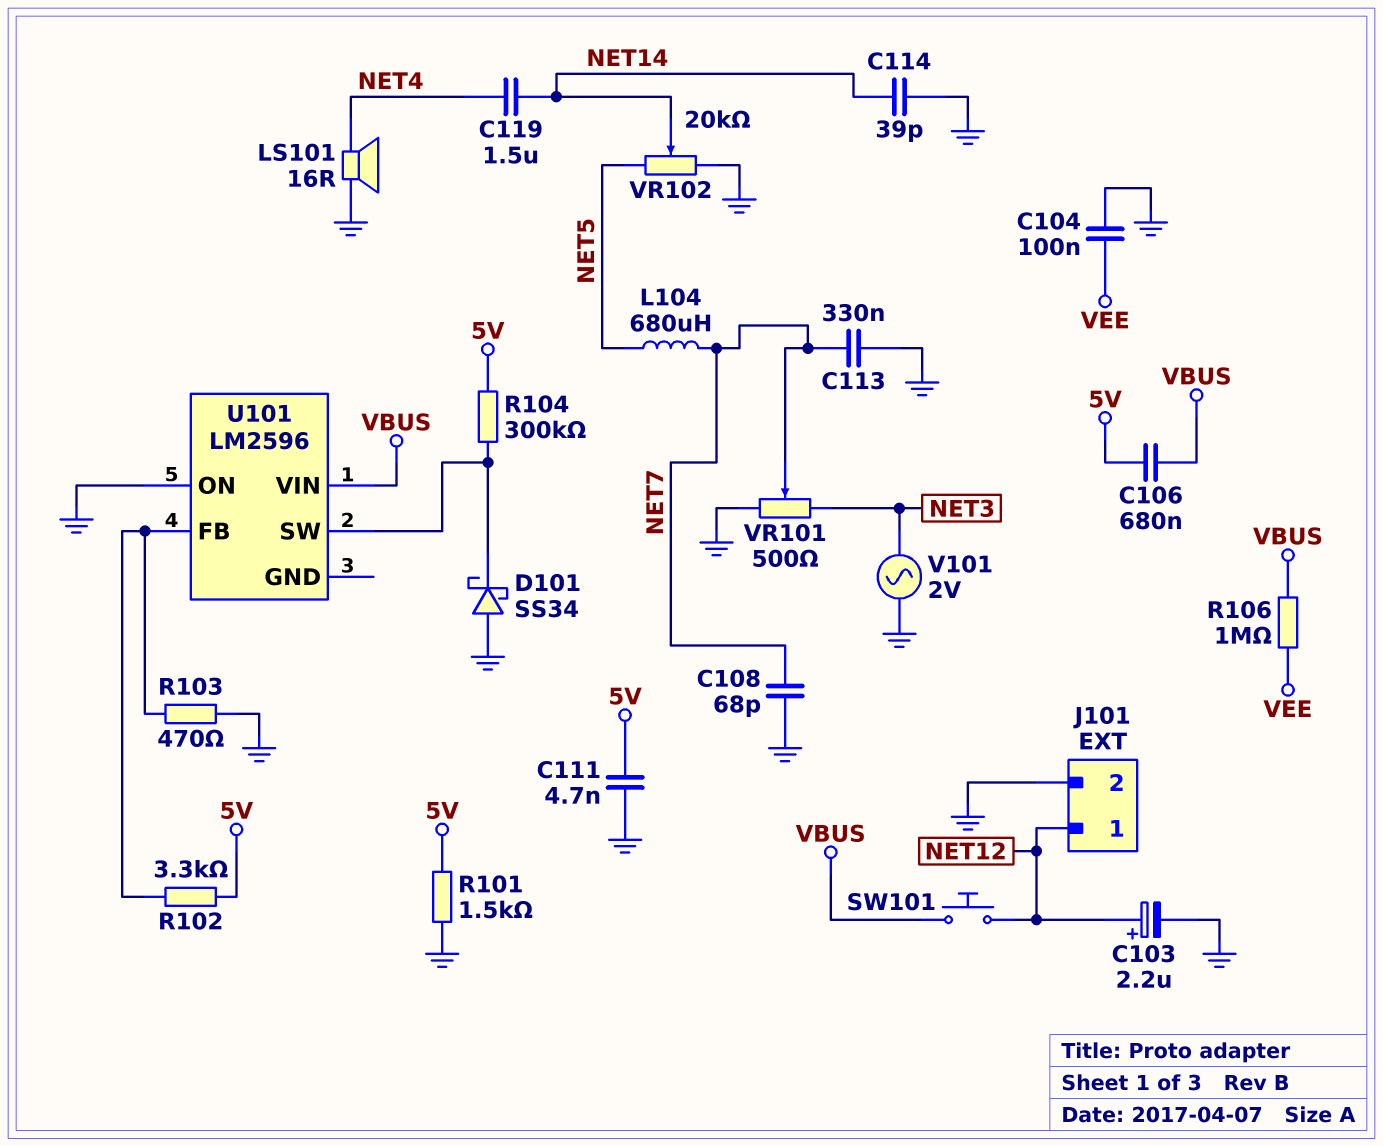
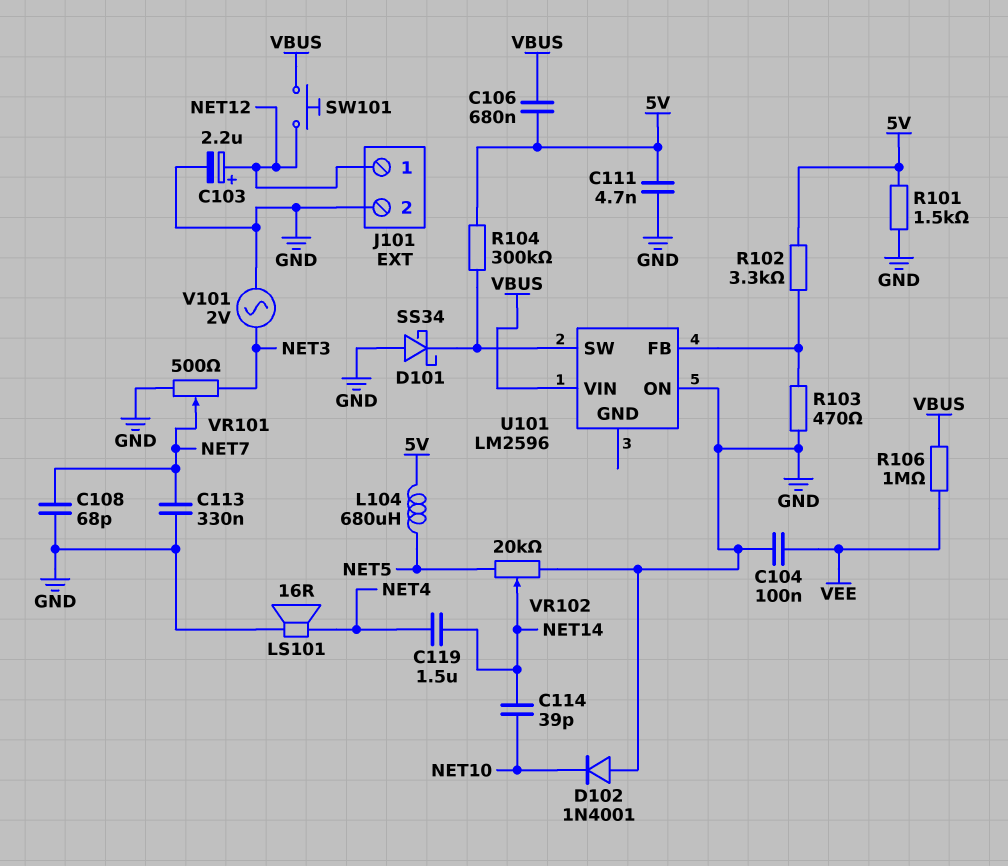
C114: 39pF (GND, NET14) -> 39pF (NET10, NET14)
D102: none -> diode 1N4001 (A GND, K NET10)
L104: 680uH (NET5, NET7) -> 680uH (5V, NET5)

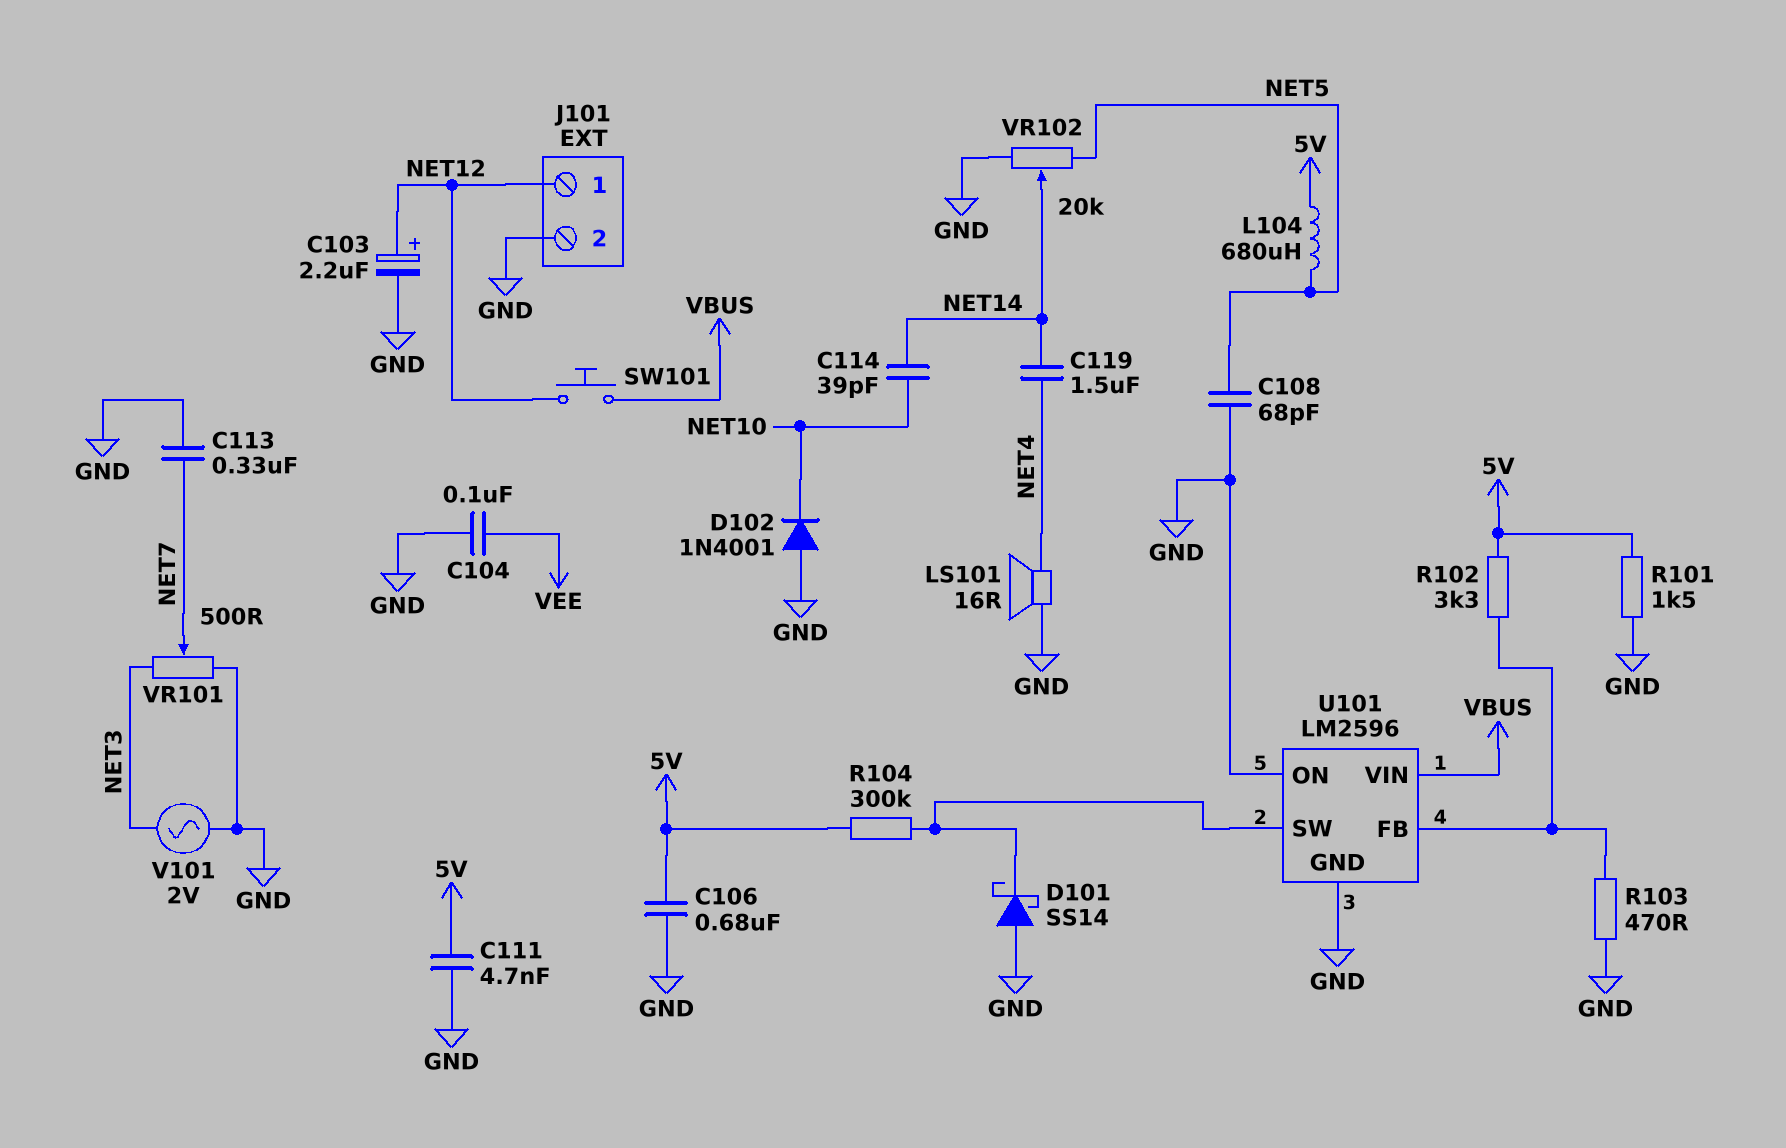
C106: 680nF (5V, VBUS) -> 680nF (5V, GND)
C108: 68pF (GND, NET7) -> 68pF (GND, NET5)
D101: schottky SS34 (A GND, K U101/SW) -> schottky SS14 (A GND, K U101/SW)
R106: 1M (VBUS, VEE) -> none
U101 pin GND: none -> GND

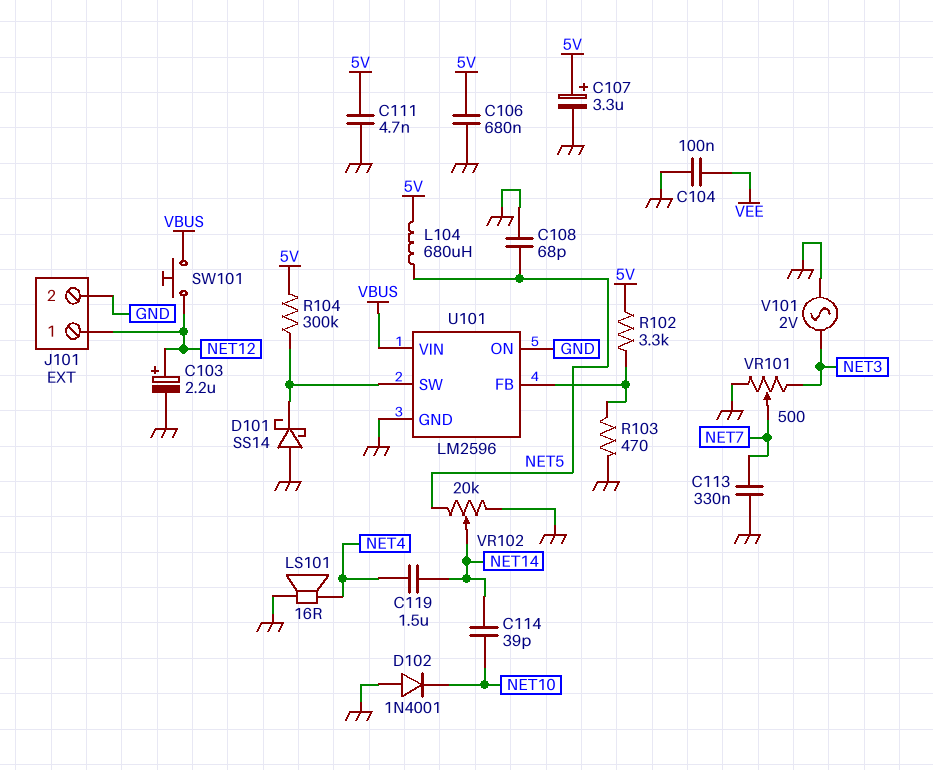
C107: none -> 3.3uF (plus 5V, minus GND)
R101: 1.5k (5V, GND) -> none

